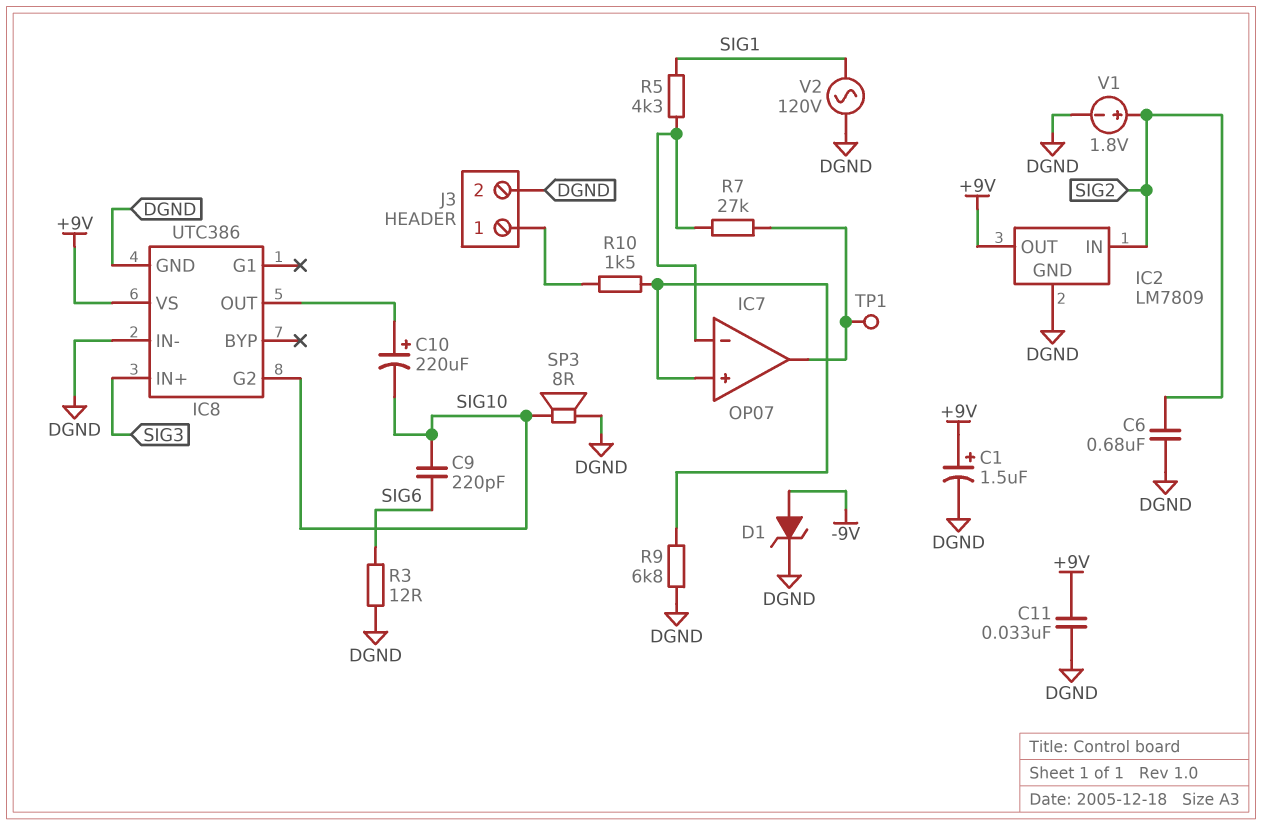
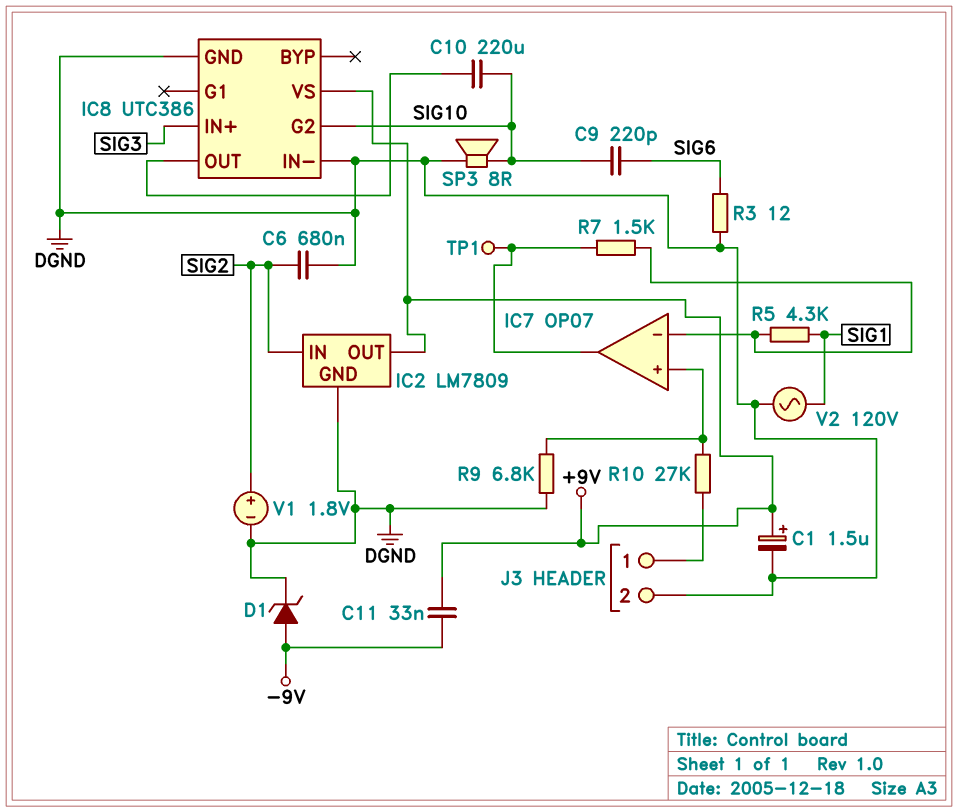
C10: 220uF (plus IC8/OUT, minus SIG10) -> 220uF (IC8/OUT, SIG10)
C11: 33nF (+9V, DGND) -> 33nF (+9V, -9V)
R7: 27k (IC7/in-, IC7/out) -> 1.5k (IC7/in-, IC7/out)
R10: 1.5k (IC7/in+, J3/1) -> 27k (IC7/in+, J3/1)

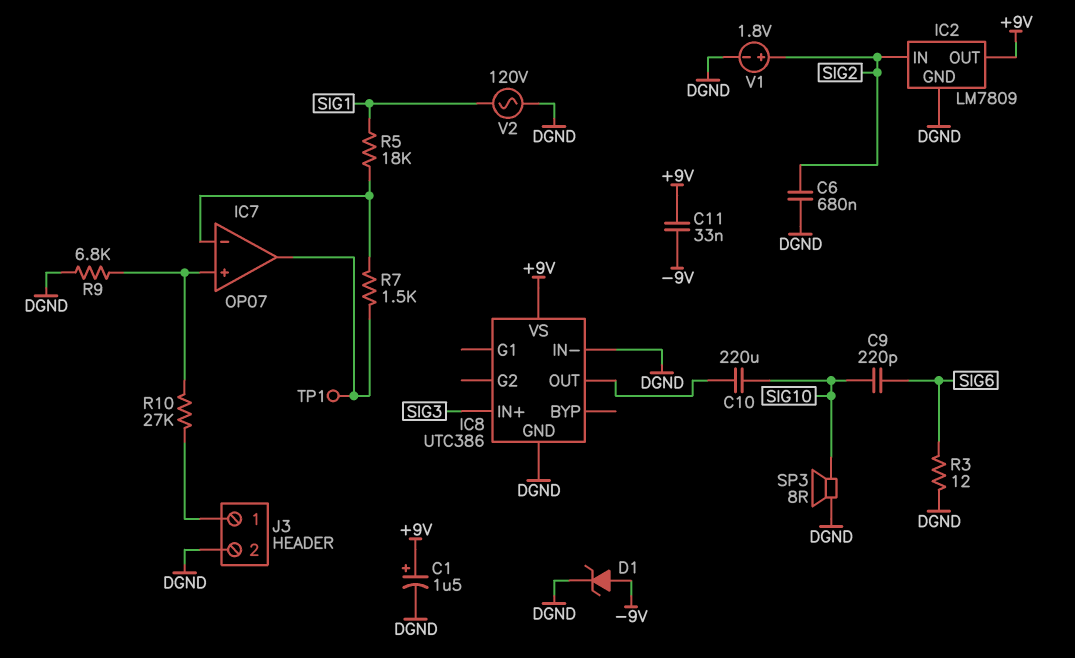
IC8 pin G2: SIG10 -> none
R5: 4.3k (IC7/in-, SIG1) -> 18k (IC7/in-, SIG1)

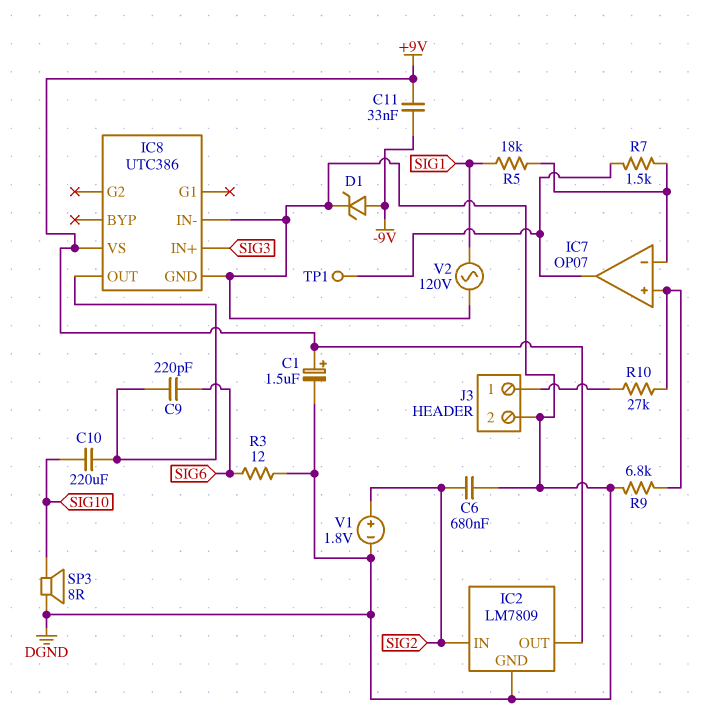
C9: 220pF (SIG6, SIG10) -> 220pF (IC8/OUT, SIG6)

